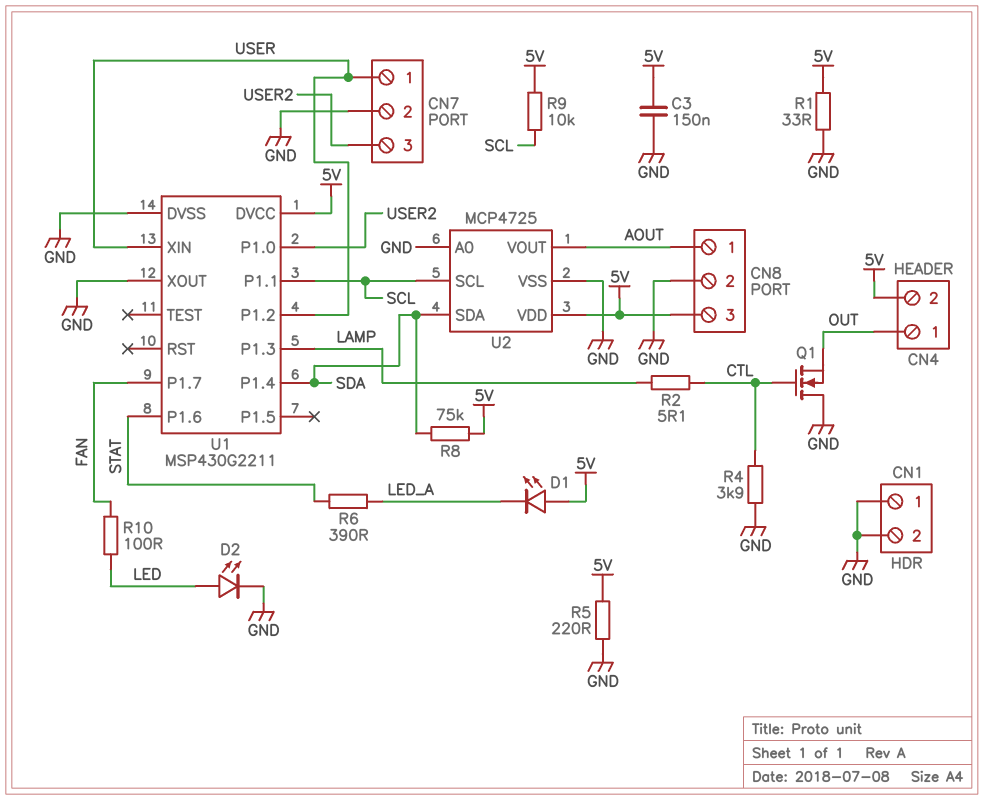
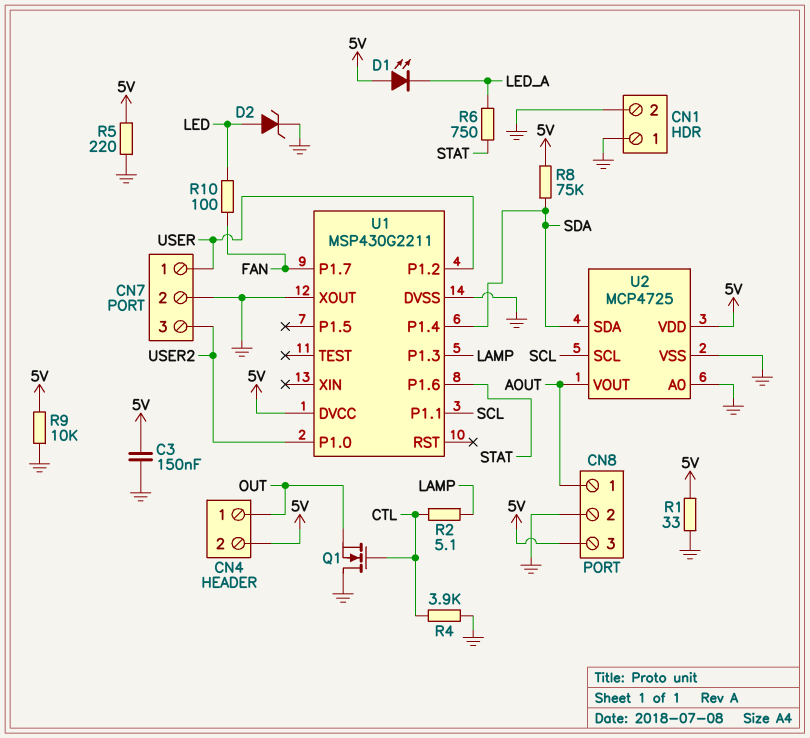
D2: LED (A LED, K GND) -> zener (A LED, K GND)
R6: 390 (LED_A, STAT) -> 750 (LED_A, STAT)
R9: 10k (5V, SCL) -> 10k (5V, GND)
U1 pin XIN: USER -> none

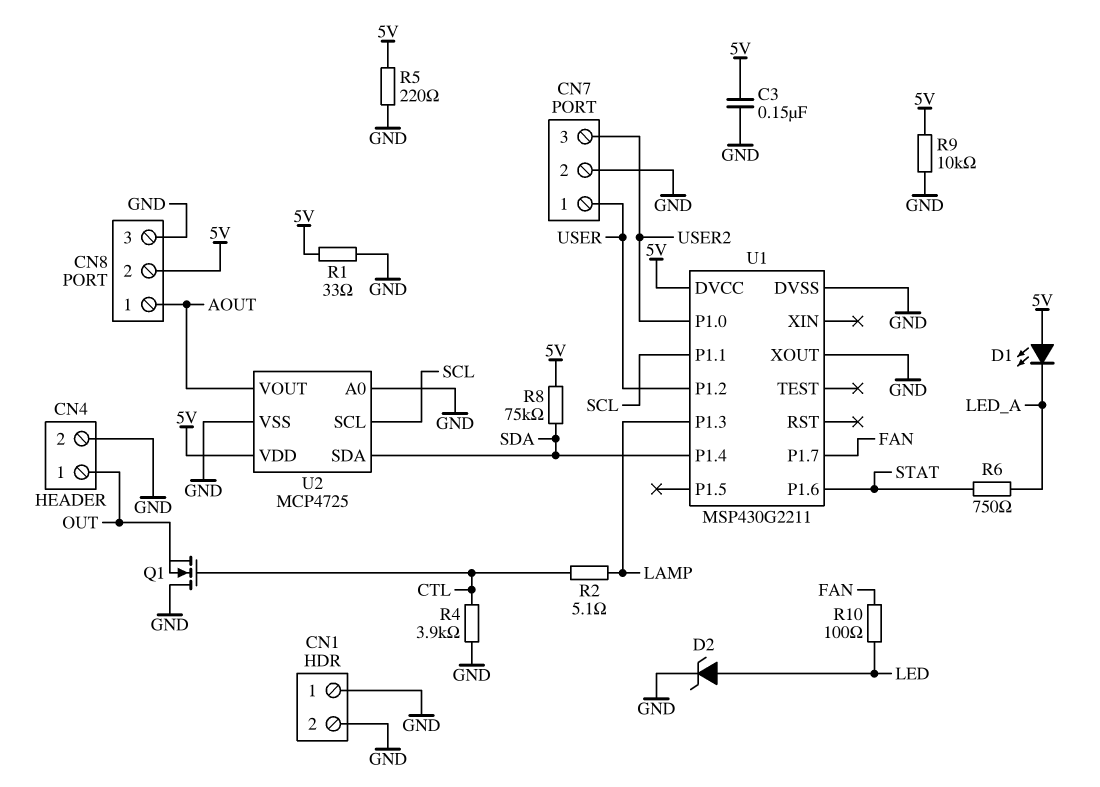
CN4 pin 2: 5V -> GND
CN8 pin 2: GND -> 5V
CN8 pin 3: 5V -> GND

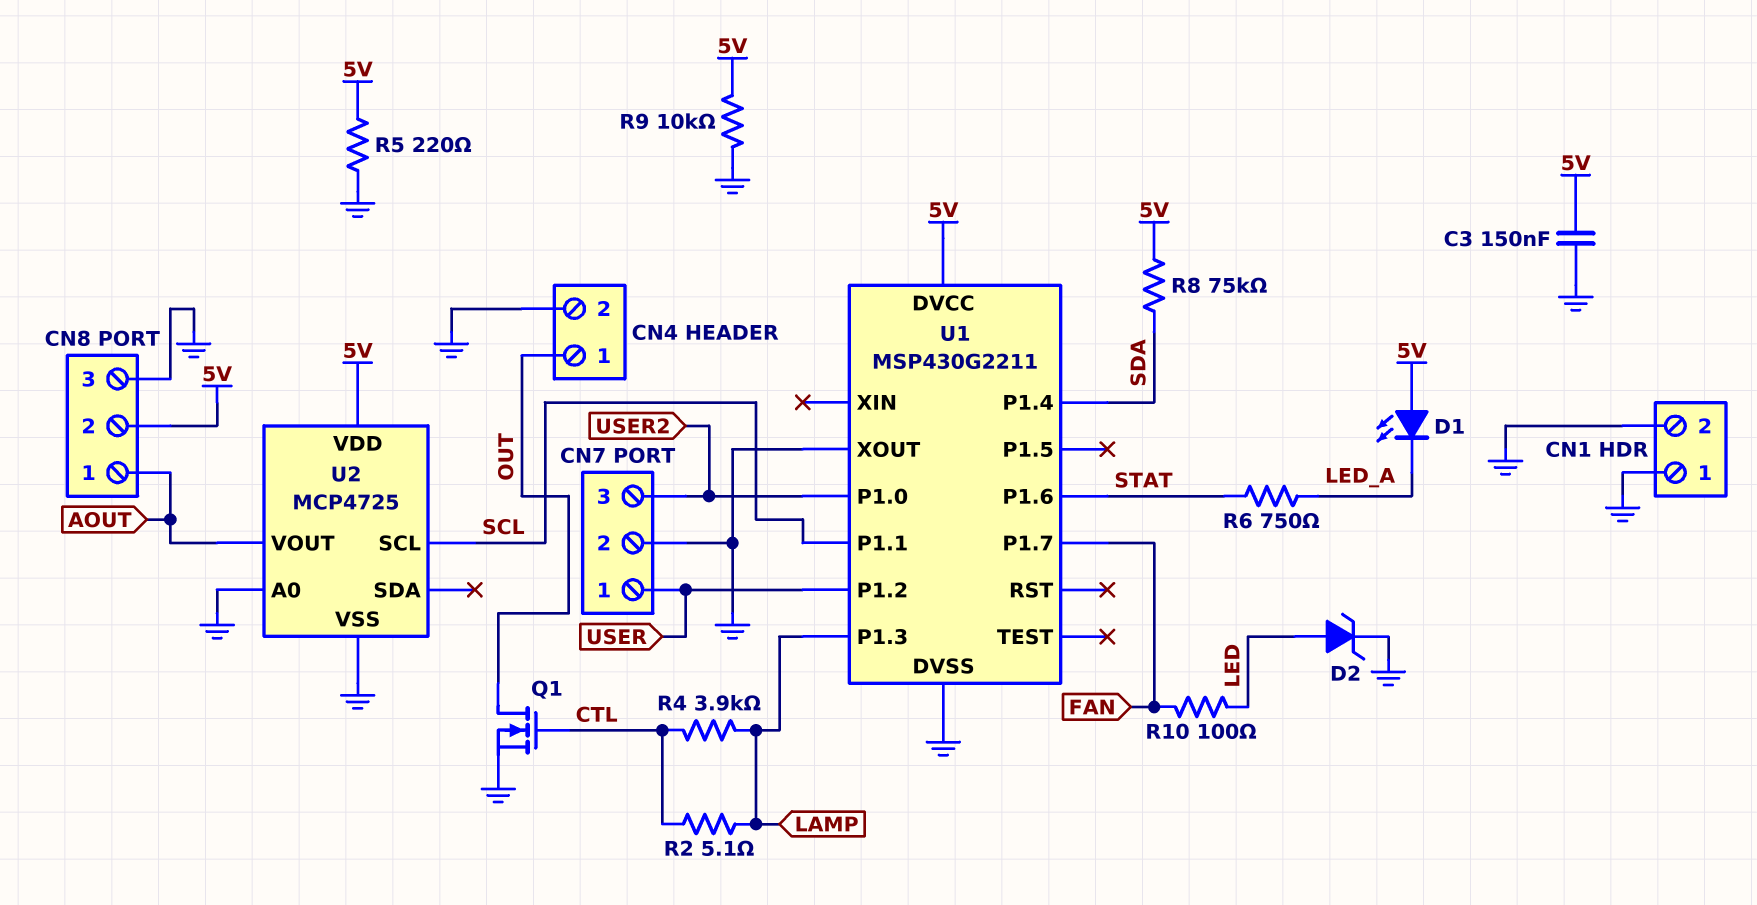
Q1: NMOS (G CTL, D GND, S OUT) -> NMOS (G CTL, D OUT, S GND)
R1: 33 (5V, GND) -> none
R4: 3.9k (CTL, GND) -> 3.9k (CTL, LAMP)
U2 pin SDA: SDA -> none

